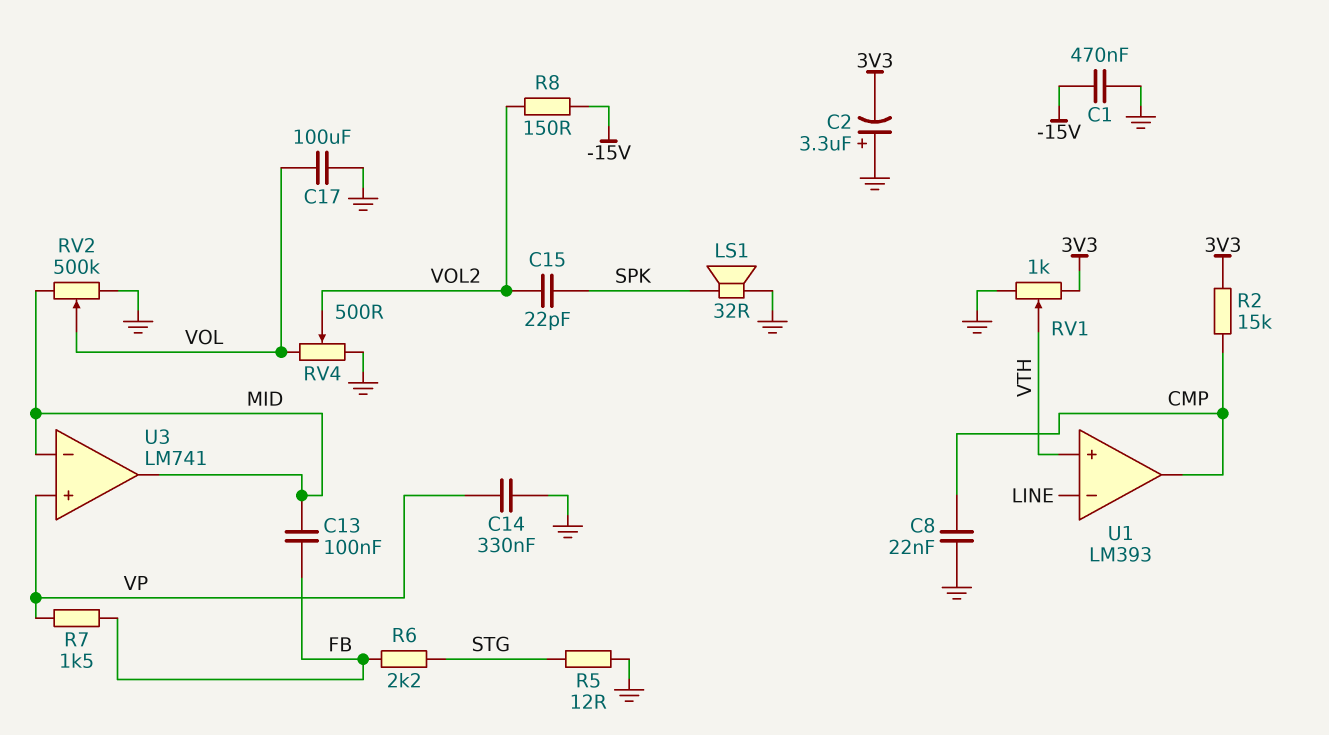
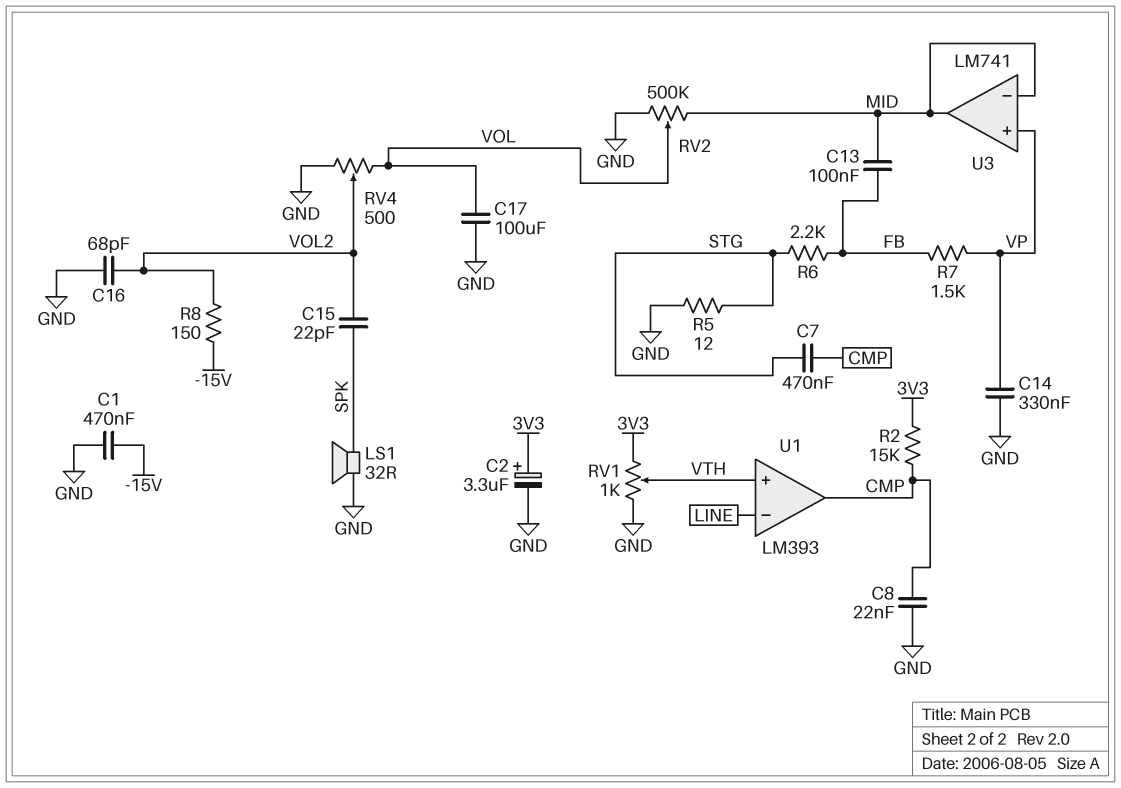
C2: 3.3uF (plus GND, minus 3V3) -> 3.3uF (plus 3V3, minus GND)
C7: none -> 470nF (CMP, STG)
C16: none -> 68pF (GND, VOL2)

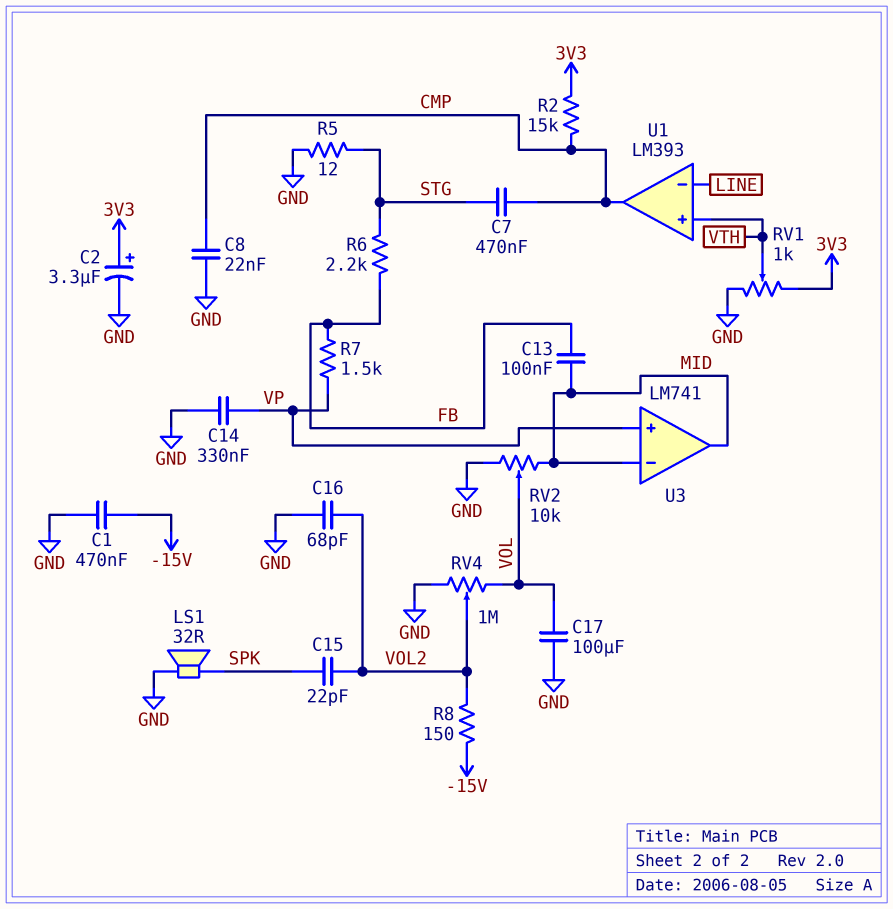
RV2: 500k (GND, MID, wiper VOL) -> 10k (GND, MID, wiper VOL)
RV4: 500 (GND, VOL, wiper VOL2) -> 1M (GND, VOL, wiper VOL2)

